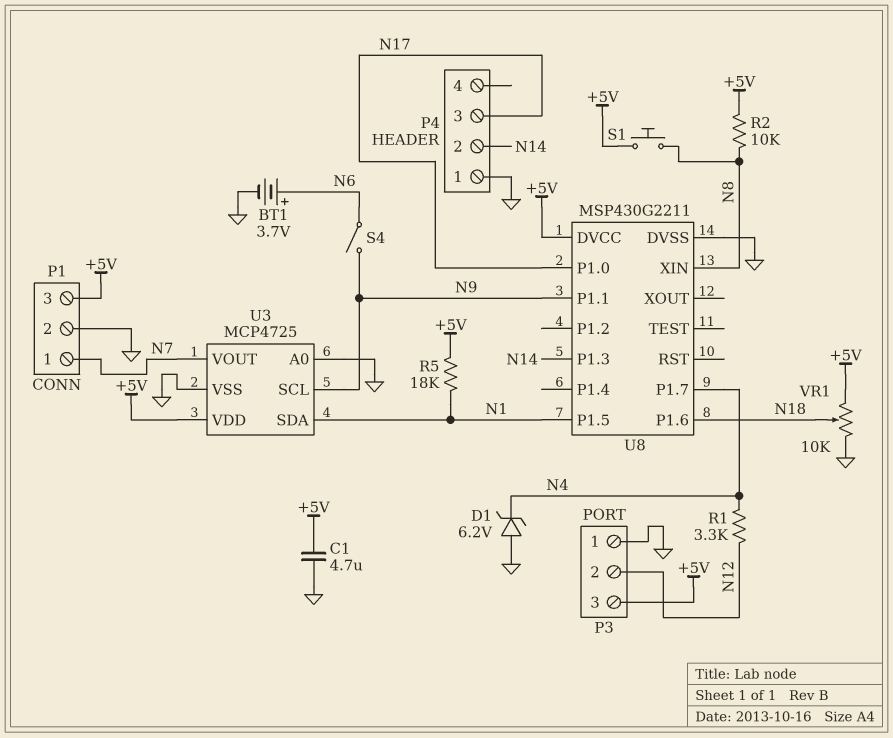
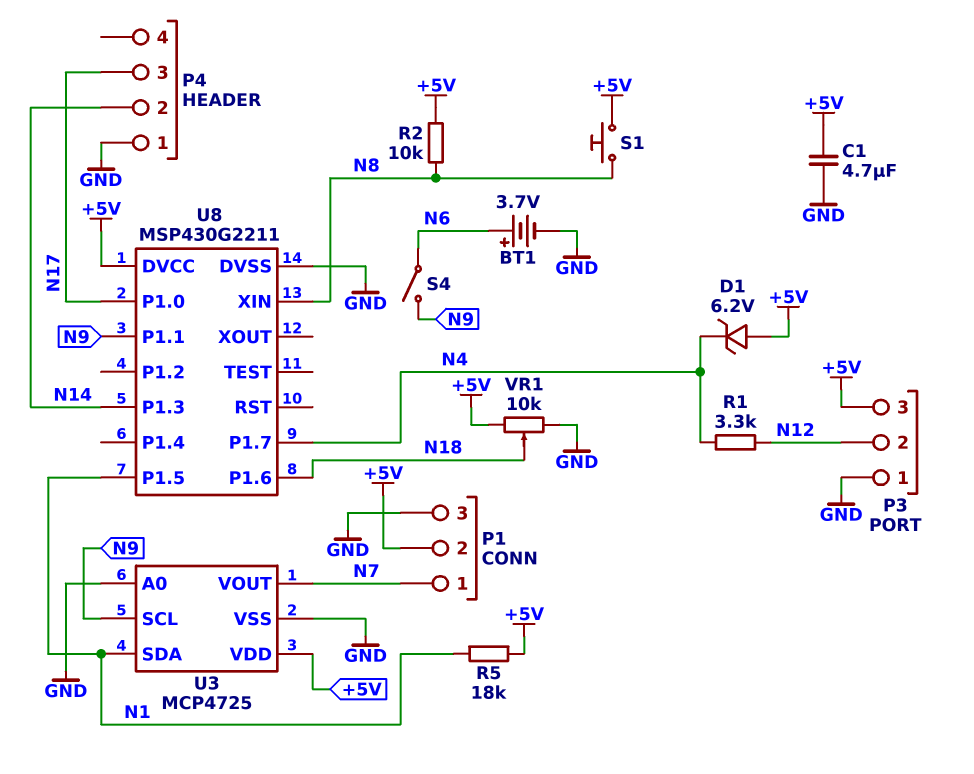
D1: zener 6.2V (A GND, K N4) -> zener 6.2V (A +5V, K N4)
P1 pin 2: GND -> +5V
P1 pin 3: +5V -> GND

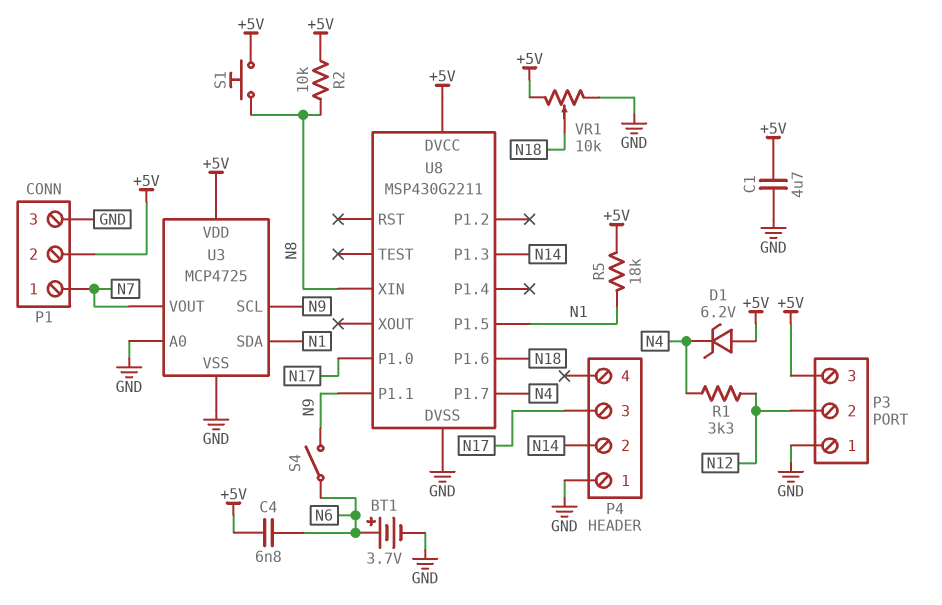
C4: none -> 6.8nF (+5V, N6)

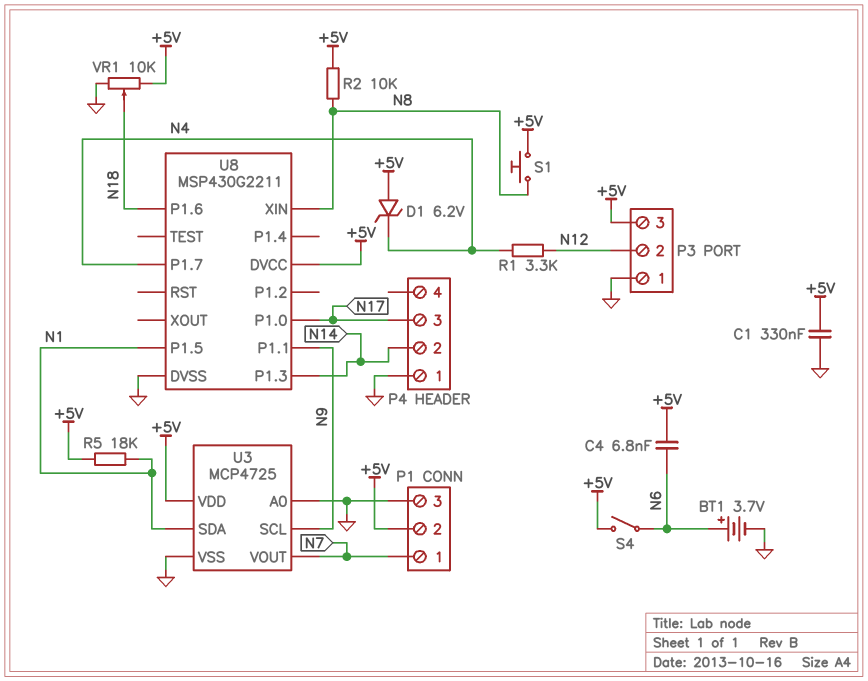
C1: 4.7uF (+5V, GND) -> 330nF (+5V, GND)
S4: switch (N6, N9) -> switch (+5V, N6)

